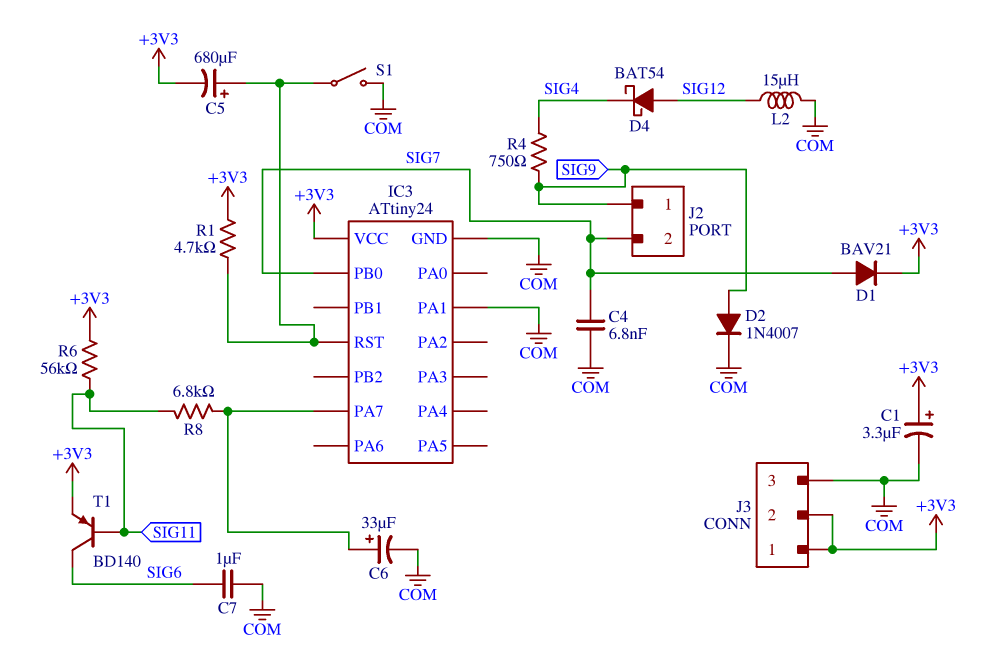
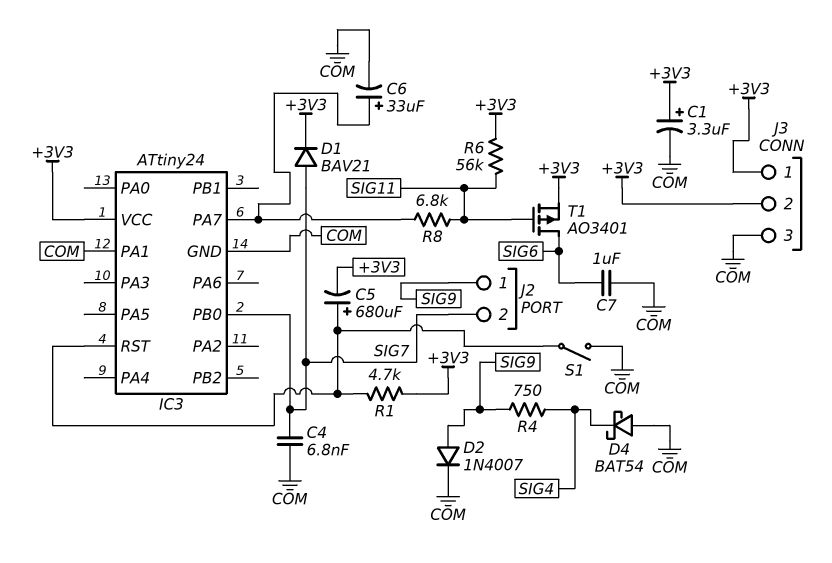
D4: schottky BAT54 (A SIG12, K SIG4) -> schottky BAT54 (A COM, K SIG4)
L2: 15uH (COM, SIG12) -> none
T1: PNP BD140 (B SIG11, C SIG6, E +3V3) -> PMOS AO3401 (G SIG11, D SIG6, S +3V3)

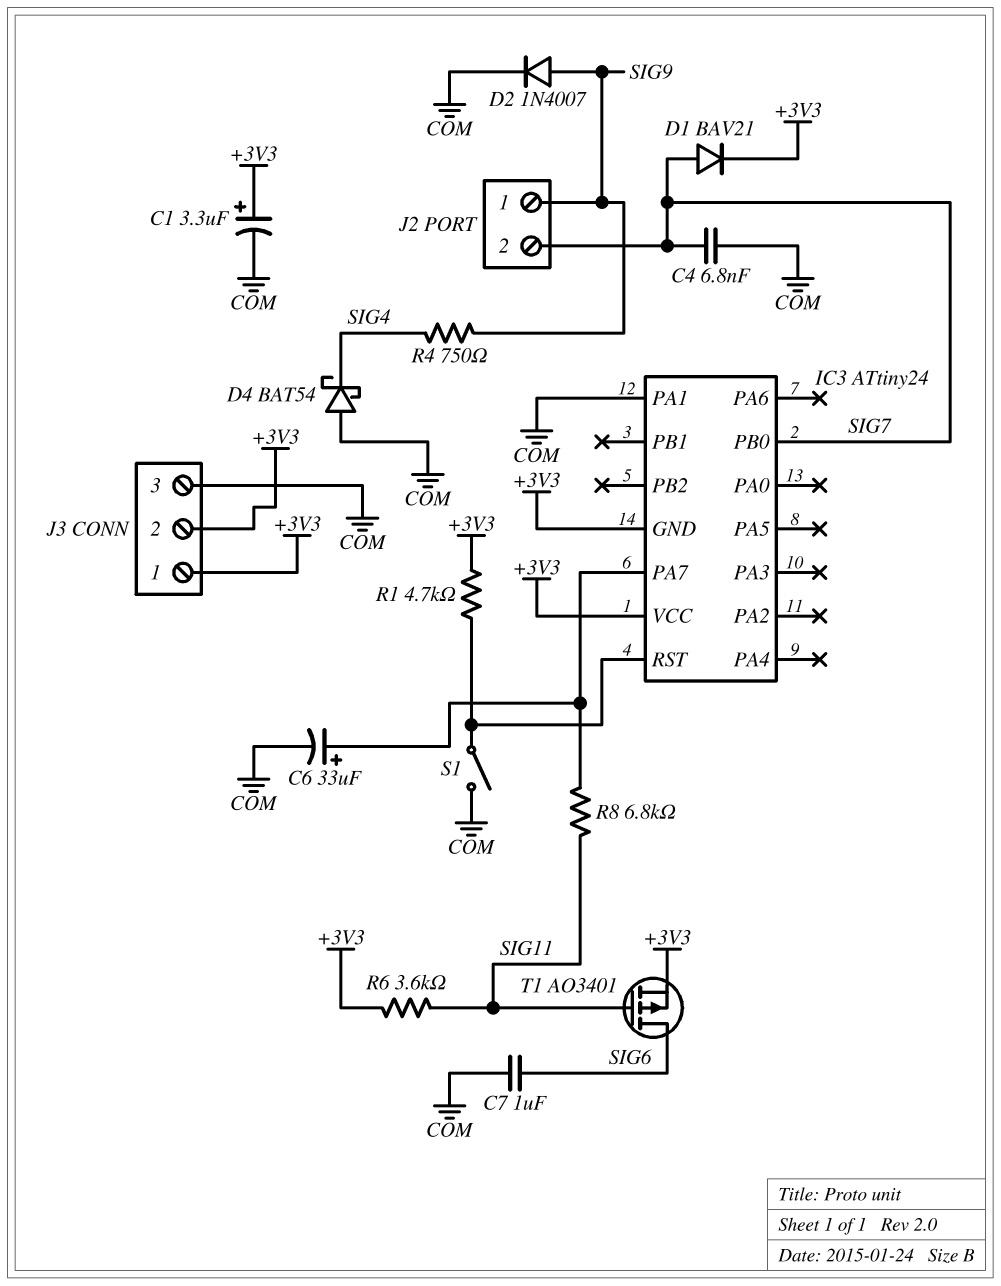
C5: 680uF (plus IC3/RST, minus +3V3) -> none
IC3 pin GND: COM -> +3V3
R6: 56k (+3V3, SIG11) -> 3.6k (+3V3, SIG11)

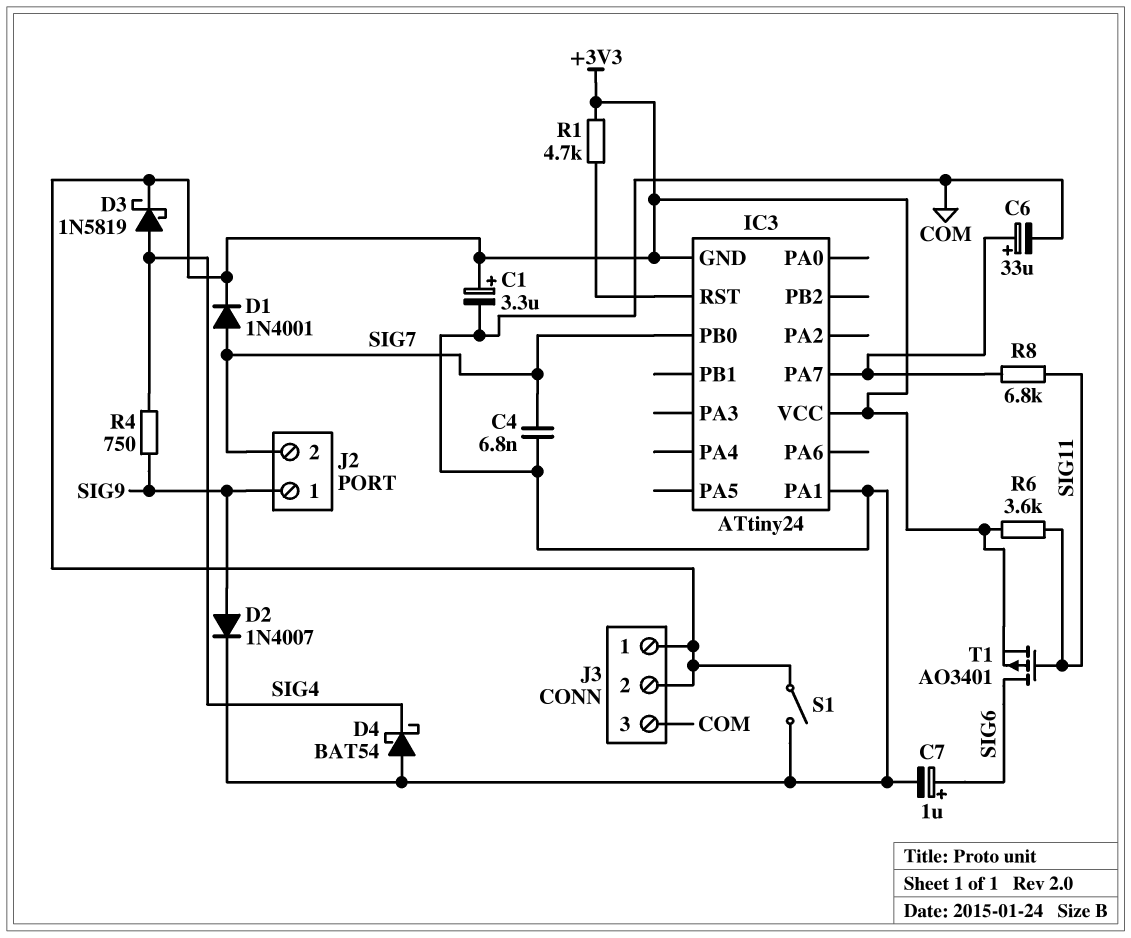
C7: 1uF (COM, SIG6) -> 1uF (plus SIG6, minus COM)
D1: diode BAV21 (A SIG7, K +3V3) -> diode 1N4001 (A SIG7, K +3V3)
D3: none -> schottky 1N5819 (A SIG4, K +3V3)
S1: switch (COM, IC3/RST) -> switch (+3V3, COM)

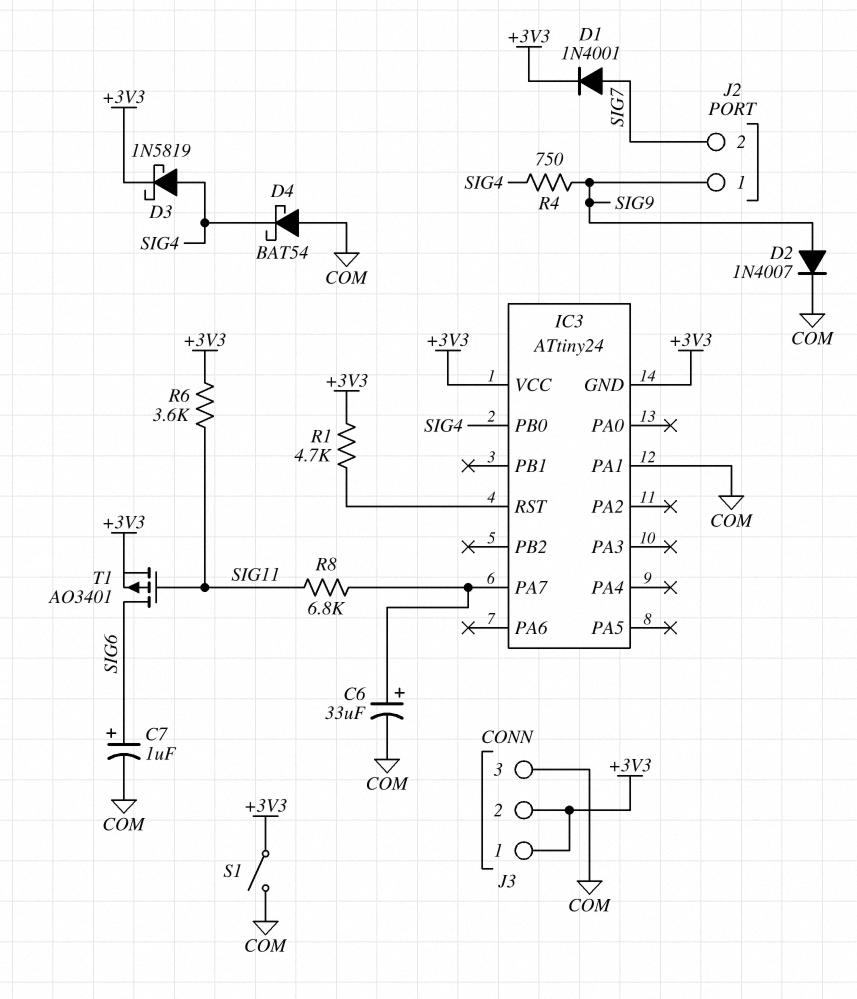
C1: 3.3uF (plus +3V3, minus COM) -> none
C4: 6.8nF (COM, SIG7) -> none
IC3 pin PB0: SIG7 -> SIG4

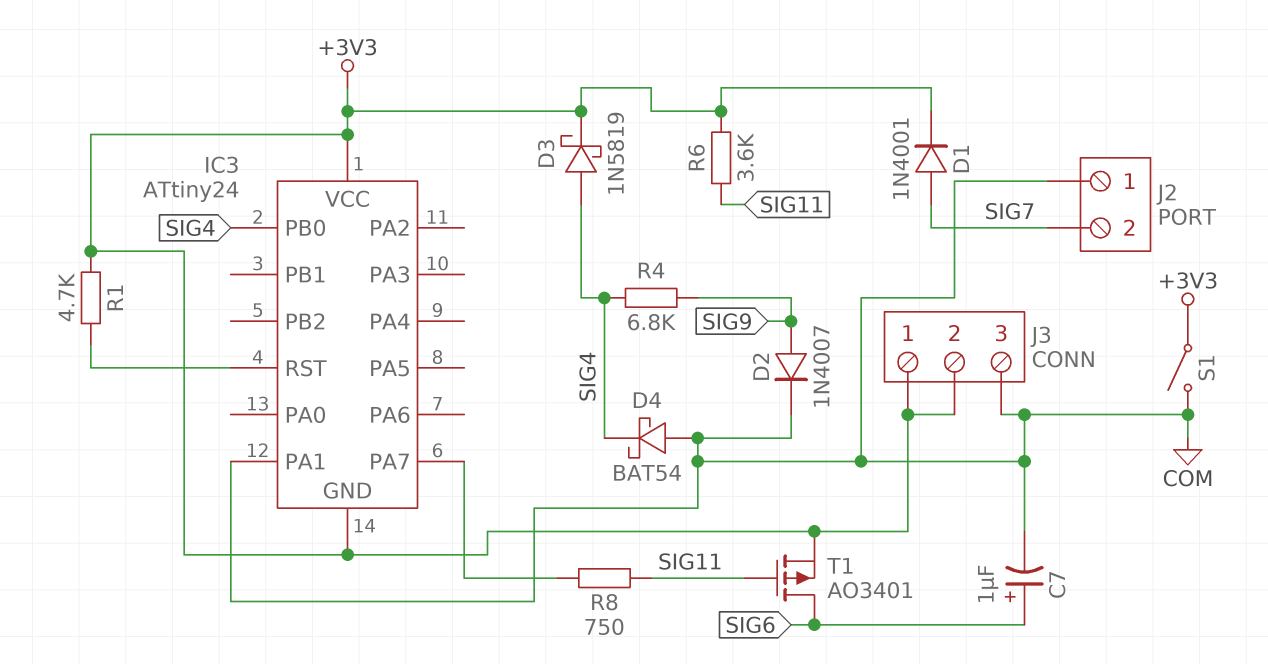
C6: 33uF (plus IC3/PA7, minus COM) -> none
J2 pin 1: SIG9 -> COM
R4: 750 (SIG4, SIG9) -> 6.8k (SIG4, SIG9)
R8: 6.8k (IC3/PA7, SIG11) -> 750 (IC3/PA7, SIG11)

